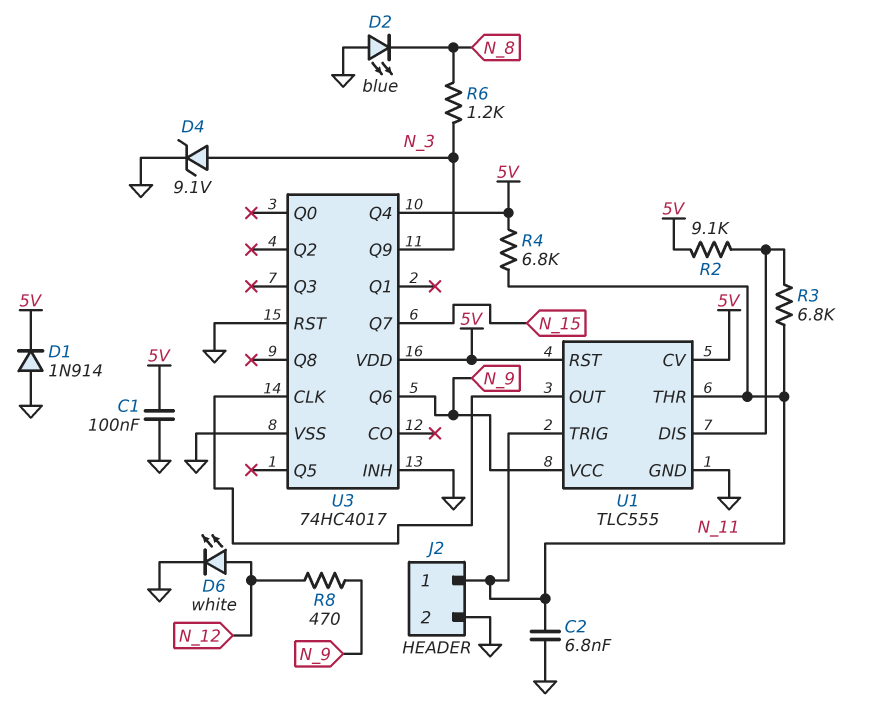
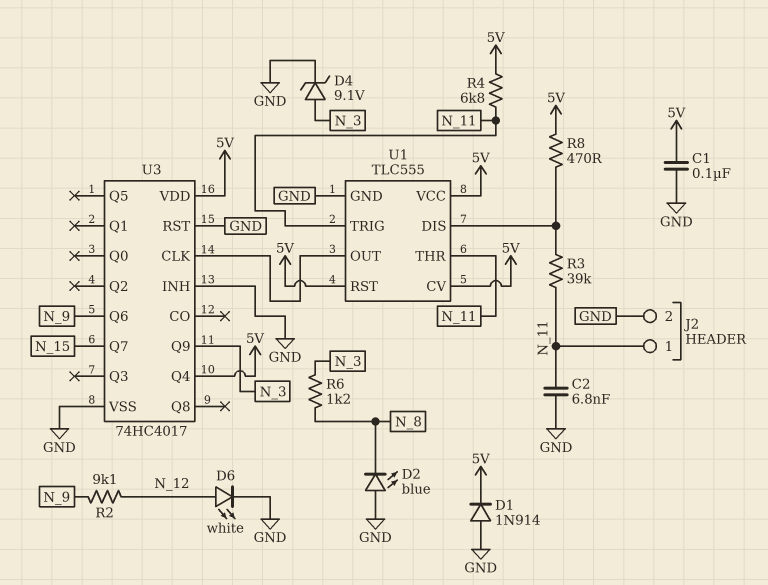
R2: 9.1k (5V, U1/DIS) -> 9.1k (N_9, N_12)
R3: 6.8k (N_11, U1/DIS) -> 39k (N_11, U1/DIS)
R8: 470 (N_9, N_12) -> 470 (5V, U1/DIS)
U1 pin VCC: N_9 -> 5V

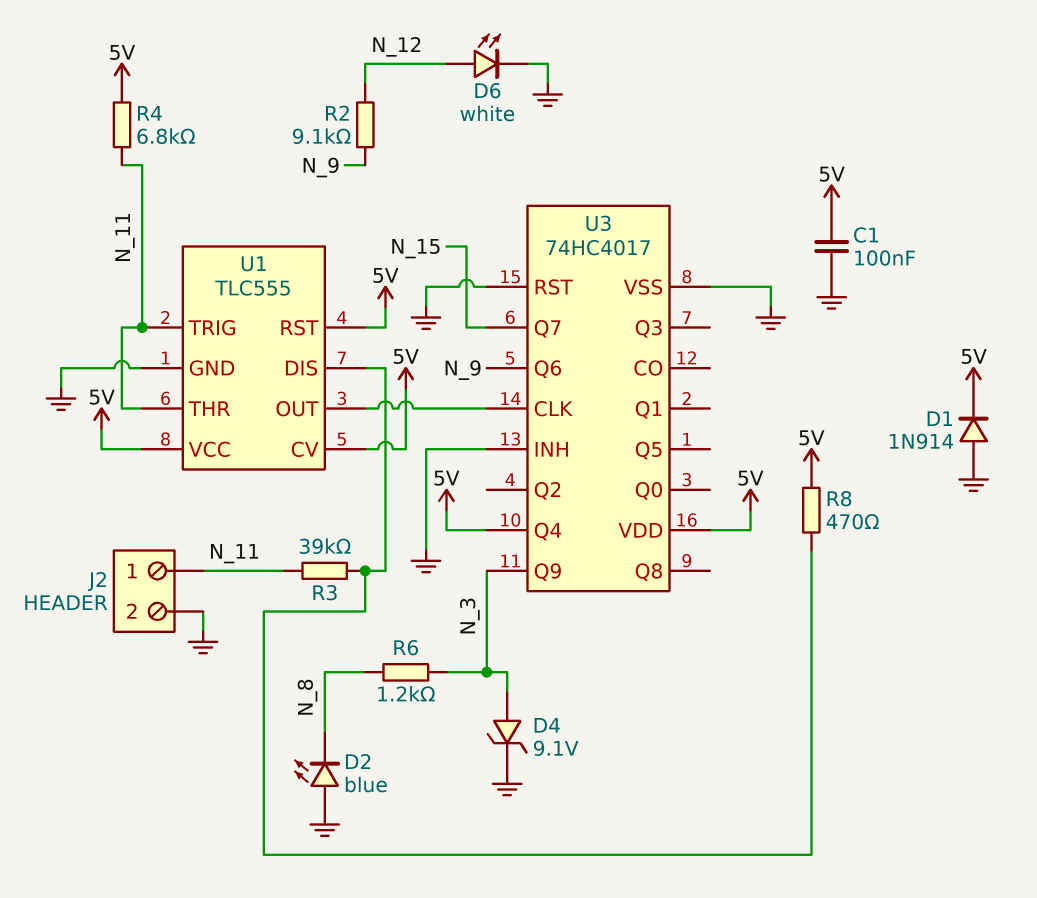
C2: 6.8nF (GND, N_11) -> none

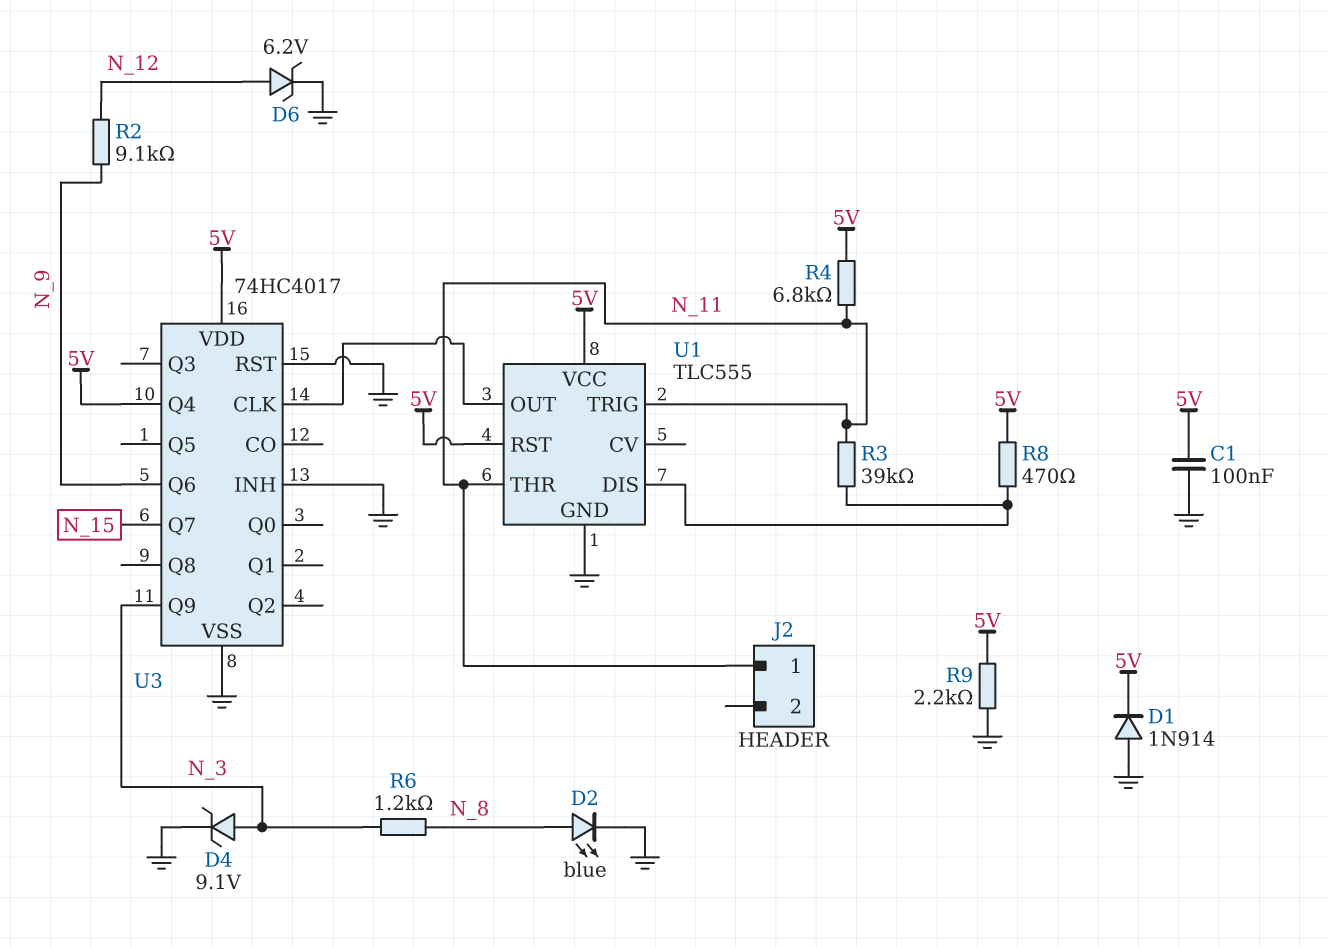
D2: LED blue (A GND, K N_8) -> LED blue (A N_8, K GND)
D6: LED white (A N_12, K GND) -> zener 6.2V (A N_12, K GND)
J2 pin 2: GND -> none
R9: none -> 2.2k (5V, GND)
U1 pin CV: 5V -> none

